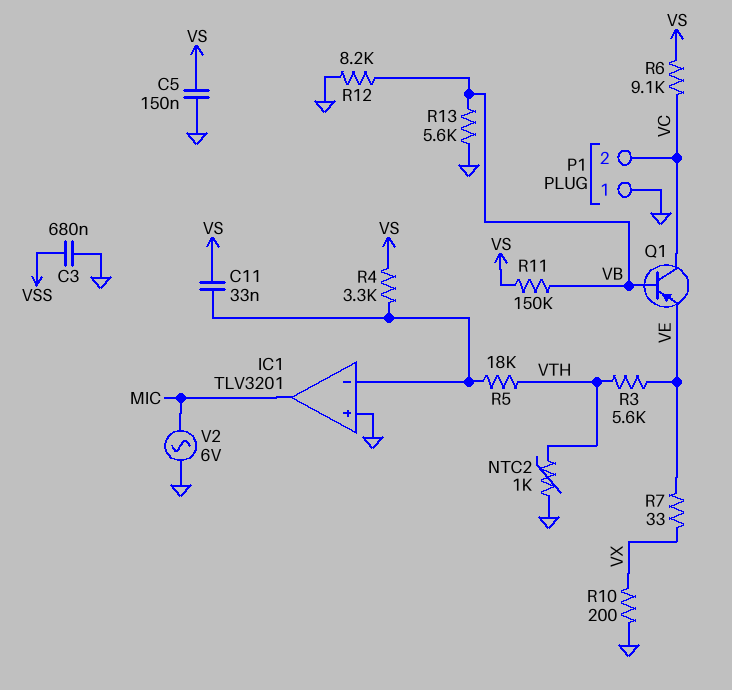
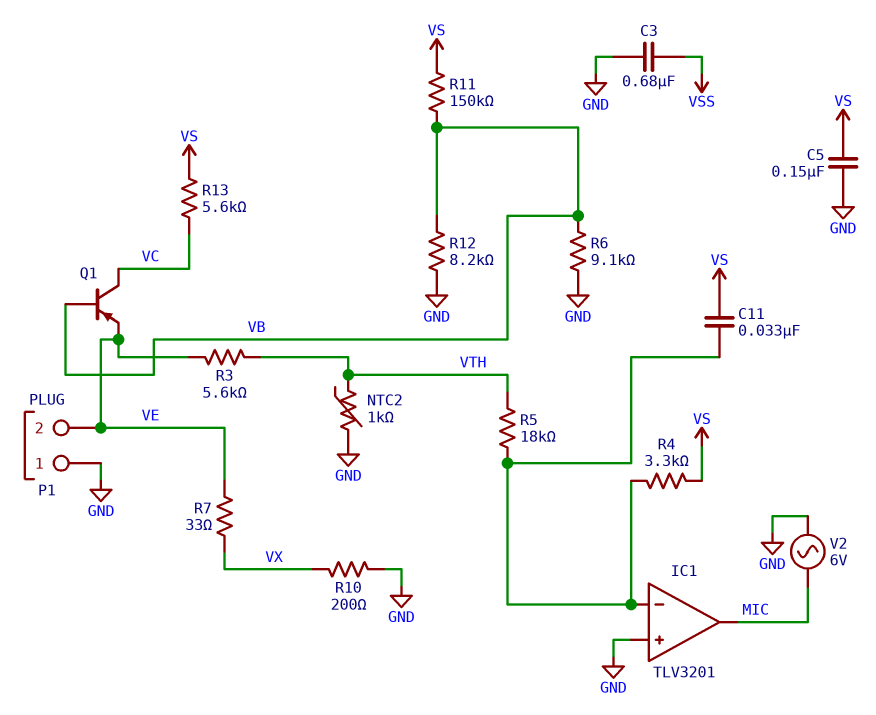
P1 pin 2: VC -> VE
R6: 9.1k (VC, VS) -> 9.1k (GND, VB)
R13: 5.6k (GND, VB) -> 5.6k (VC, VS)

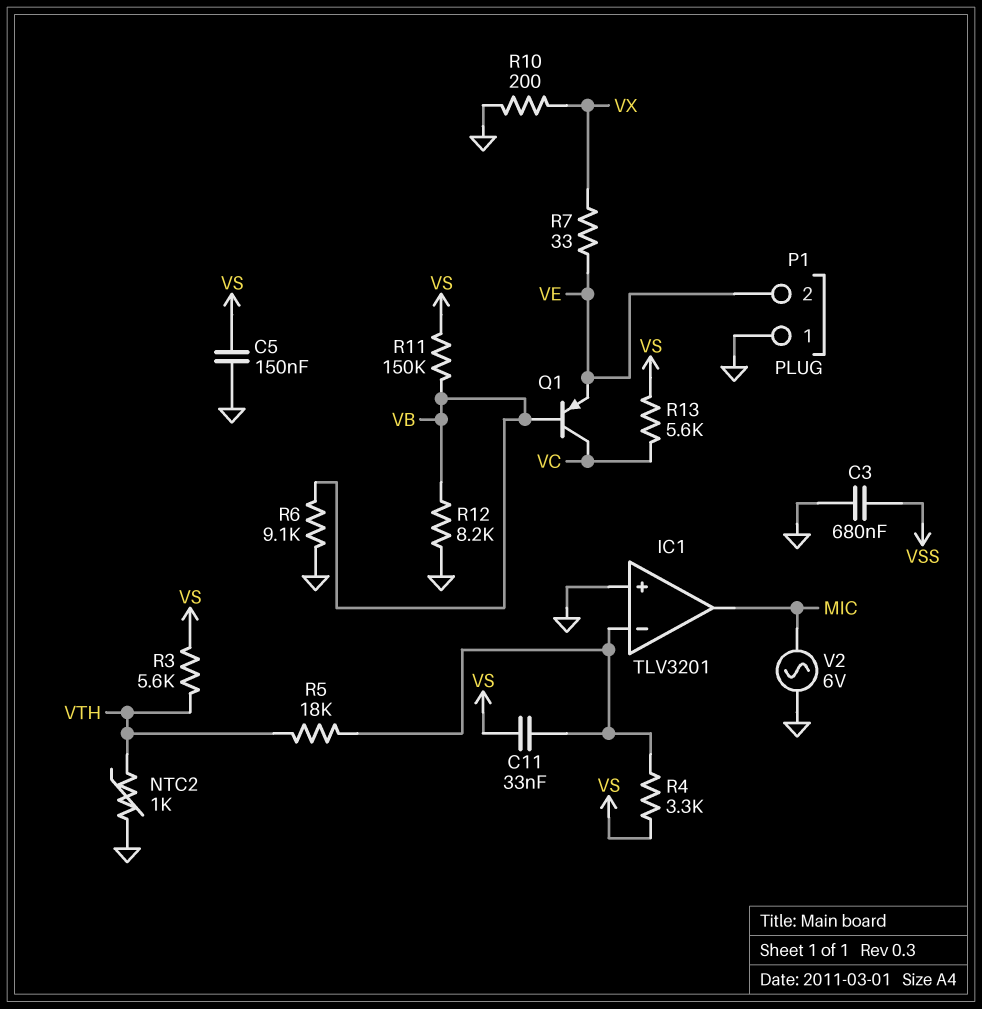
R3: 5.6k (VE, VTH) -> 5.6k (VS, VTH)

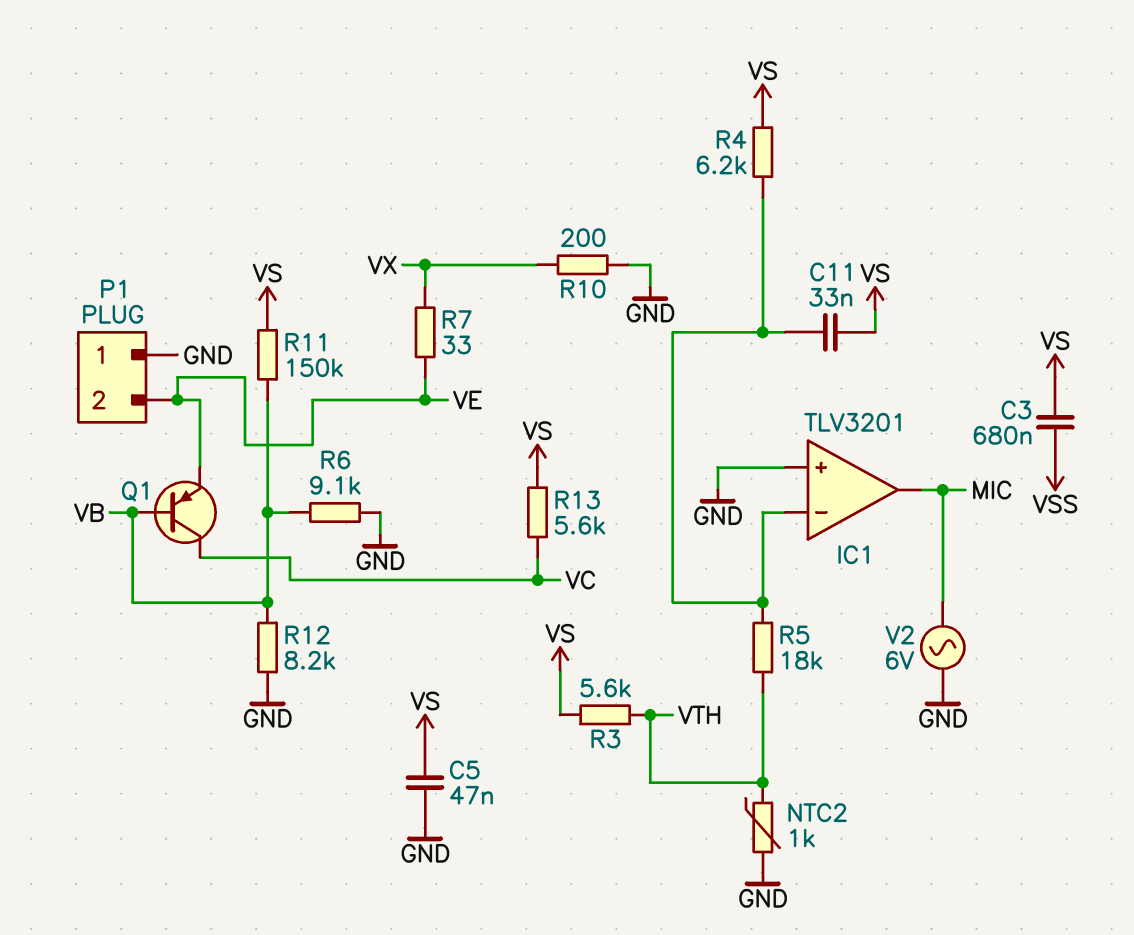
C3: 680nF (GND, VSS) -> 680nF (VS, VSS)
C5: 150nF (GND, VS) -> 47nF (GND, VS)
R4: 3.3k (IC1/in-, VS) -> 6.2k (IC1/in-, VS)

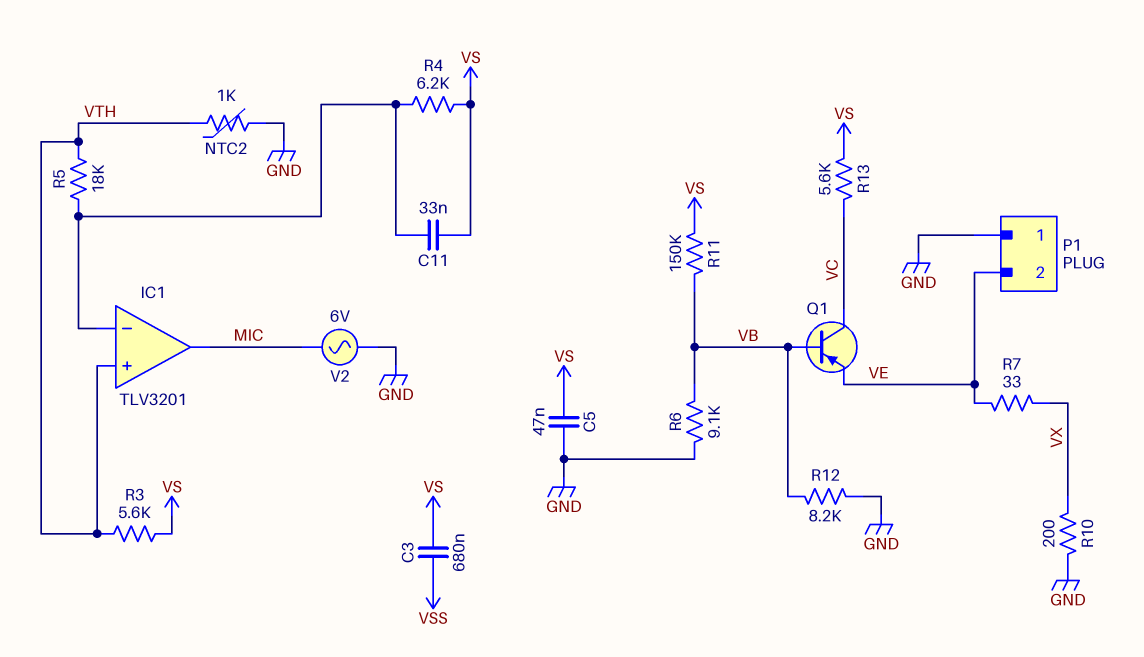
IC1 pin in+: GND -> VTH

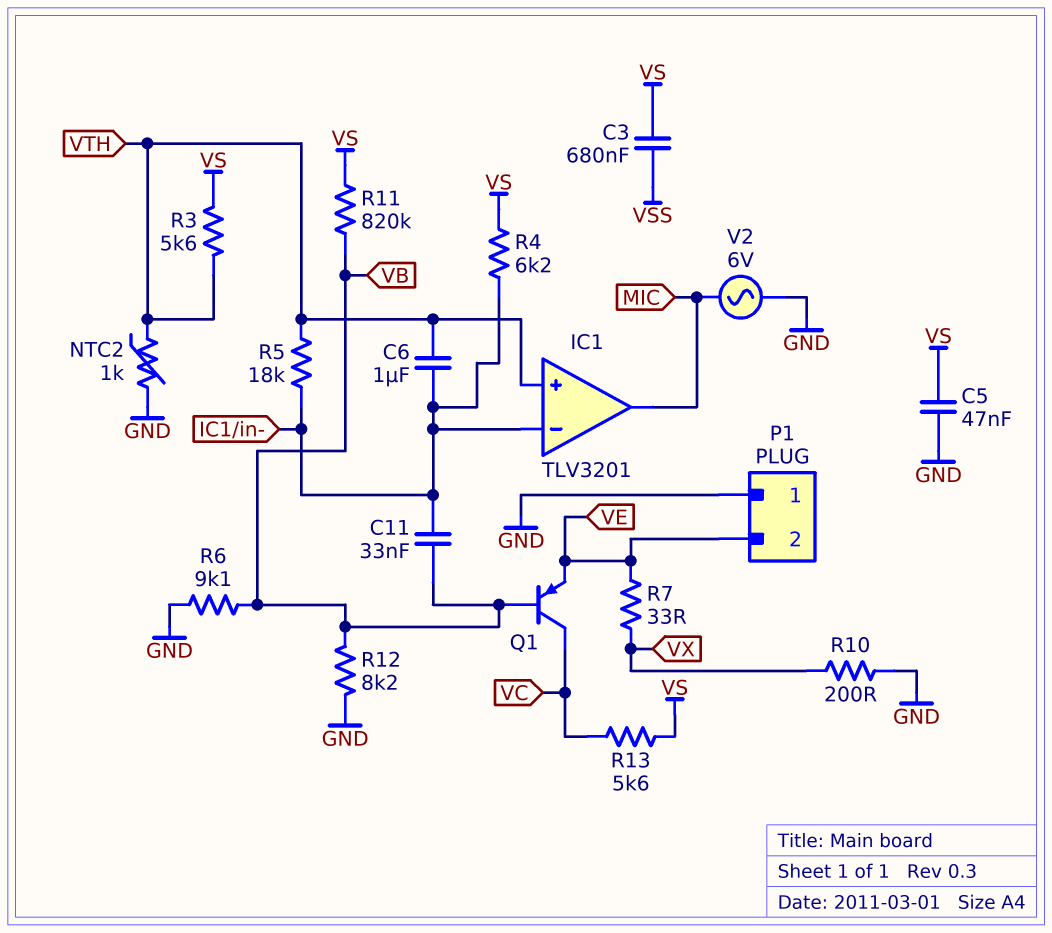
C6: none -> 1uF (IC1/in-, VTH)
C11: 33nF (IC1/in-, VS) -> 33nF (IC1/in-, VB)
R11: 150k (VB, VS) -> 820k (VB, VS)

